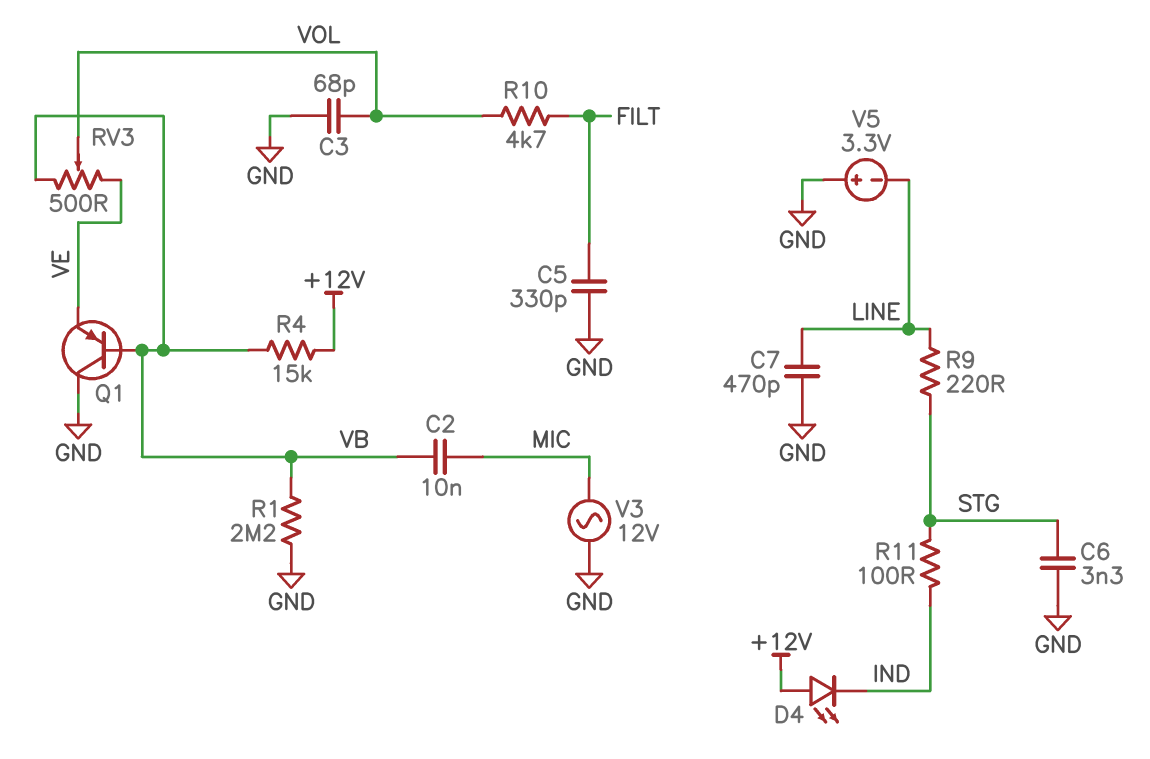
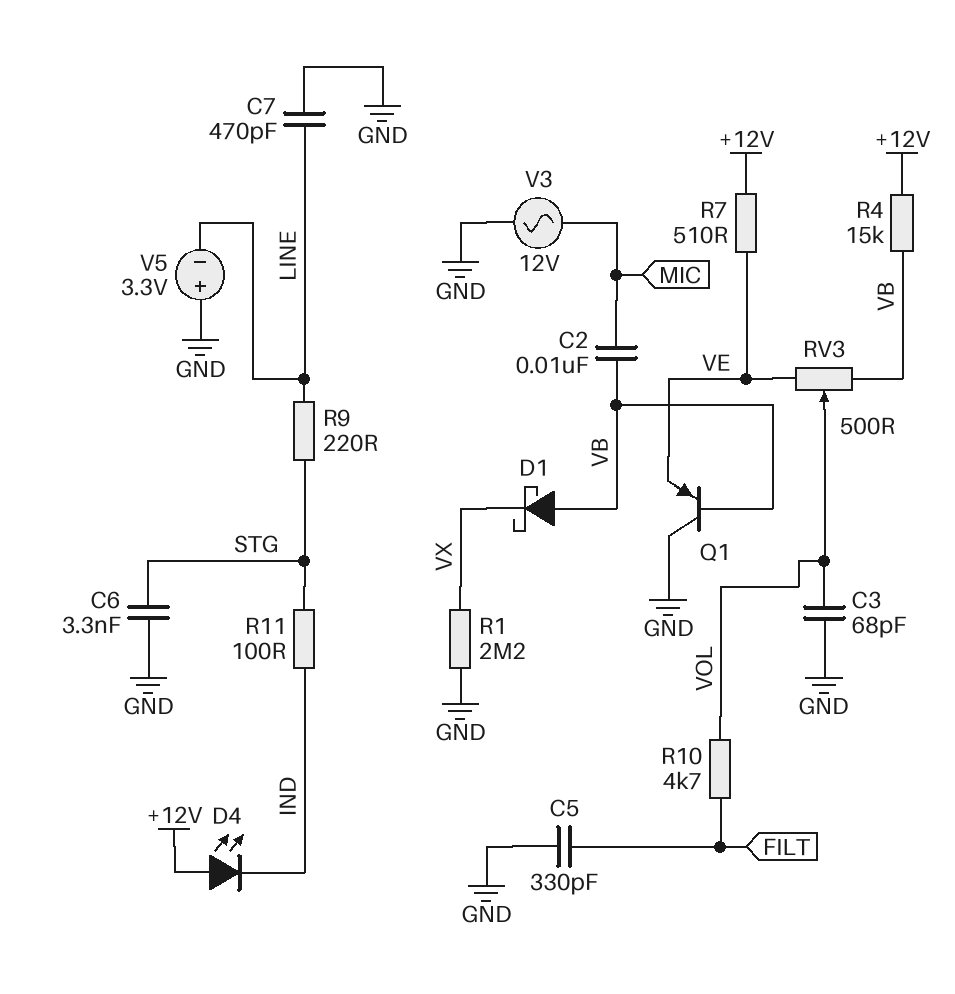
D1: none -> schottky (A VB, K VX)
R1: 2.2M (GND, VB) -> 2.2M (GND, VX)
R7: none -> 510 (+12V, VE)

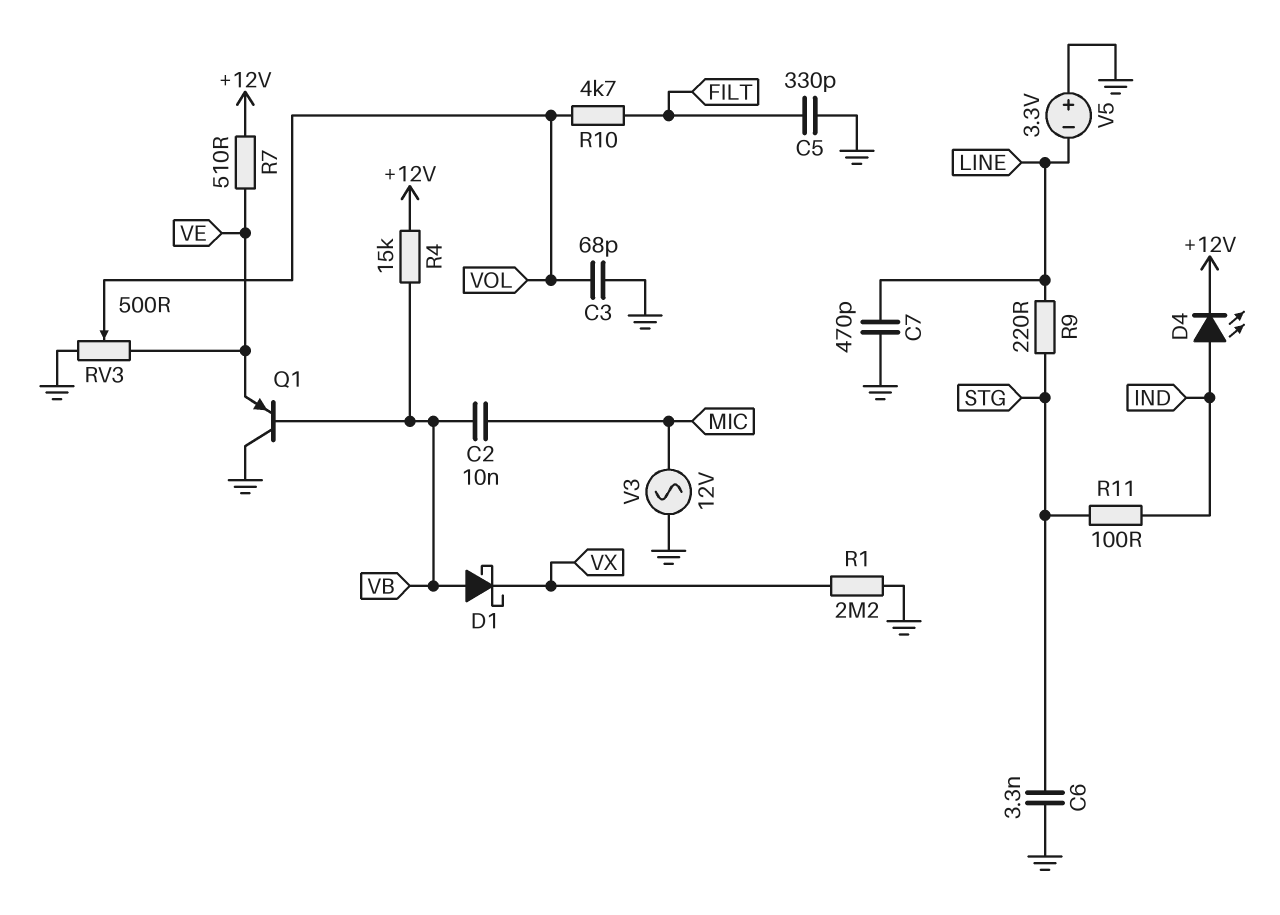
D4: LED (A +12V, K IND) -> LED (A IND, K +12V)
RV3: 500 (VB, VE, wiper VOL) -> 500 (GND, VE, wiper VOL)

